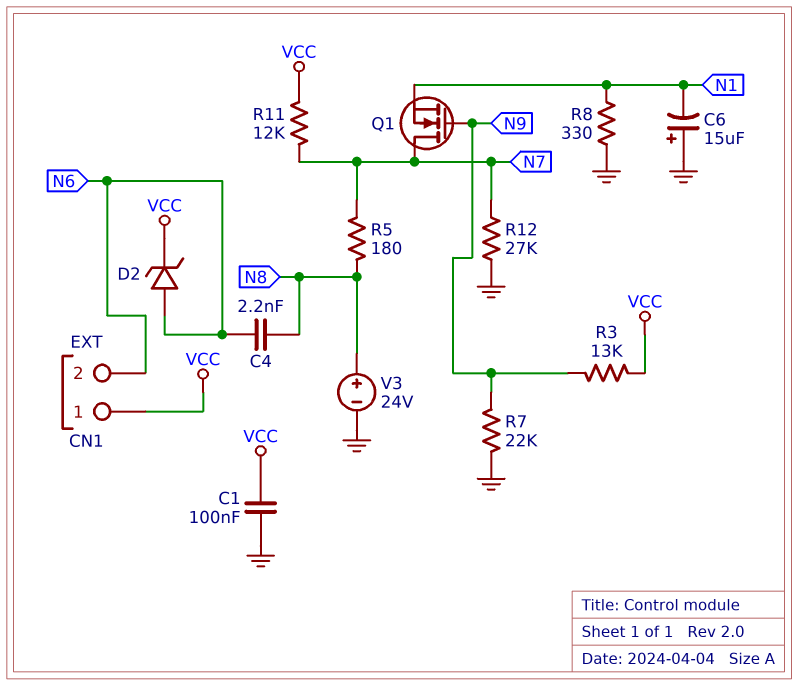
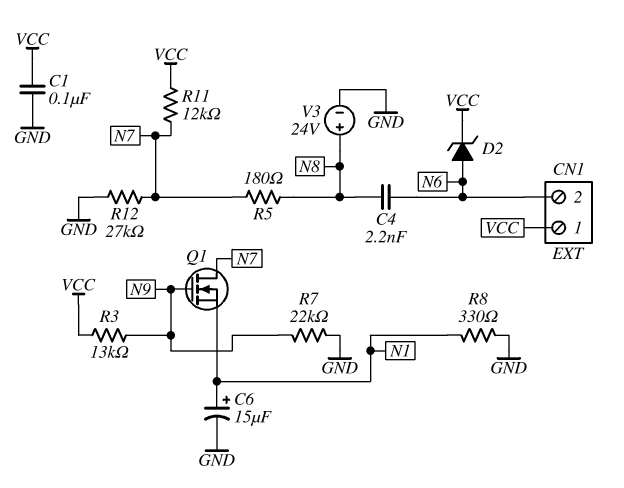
C6: 15uF (plus GND, minus N1) -> 15uF (plus N1, minus GND)

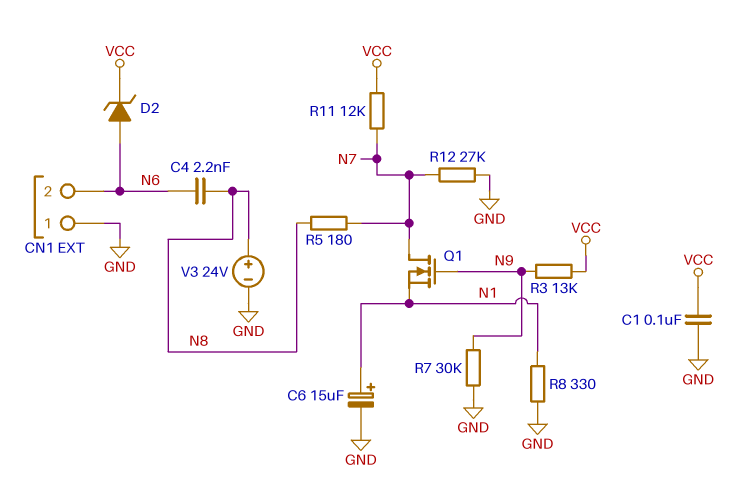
CN1 pin 1: VCC -> GND
R7: 22k (GND, N9) -> 30k (GND, N9)

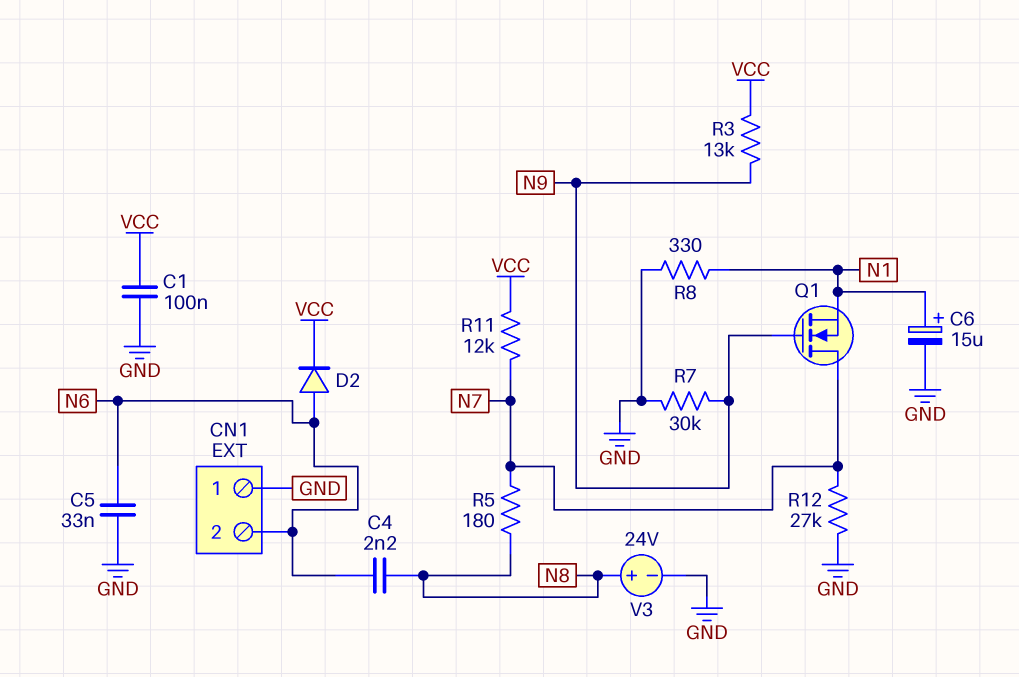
C5: none -> 33nF (GND, N6)
D2: zener (A N6, K VCC) -> diode (A N6, K VCC)

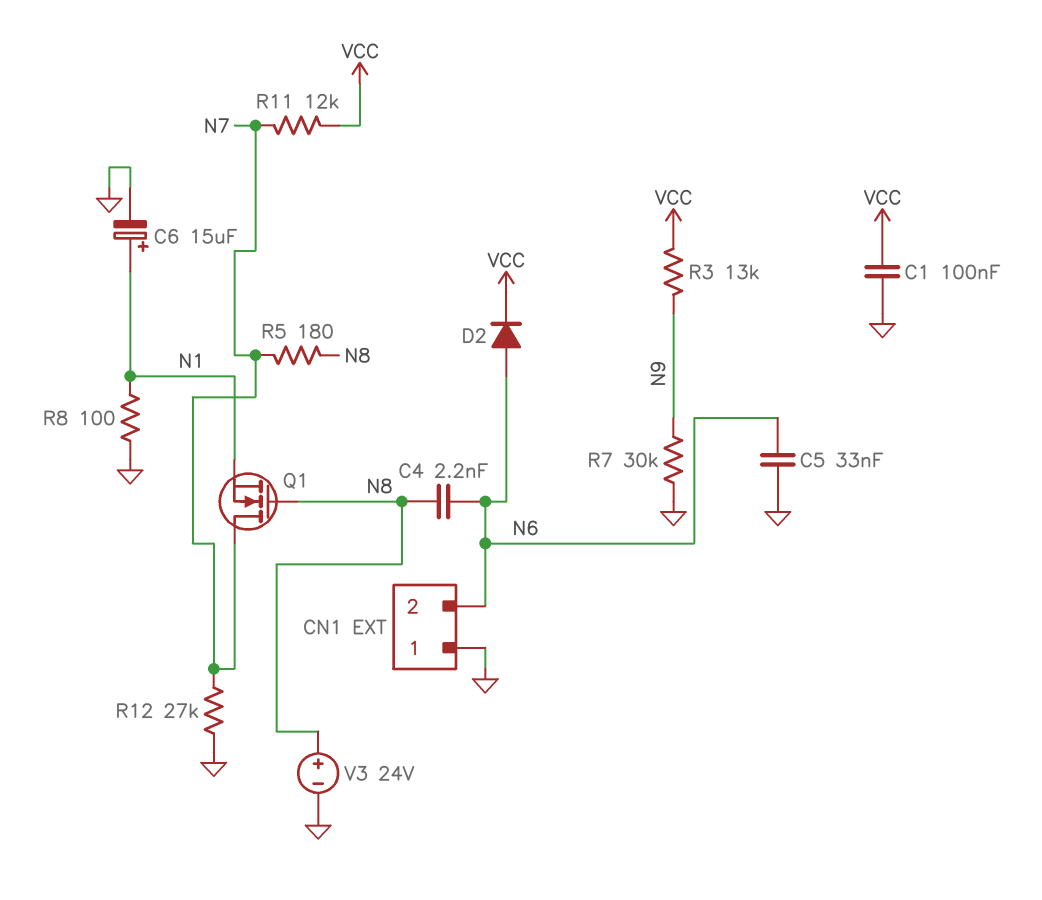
Q1: NMOS (G N9, D N7, S N1) -> NMOS (G N8, D N7, S N1)
R8: 330 (GND, N1) -> 100 (GND, N1)

